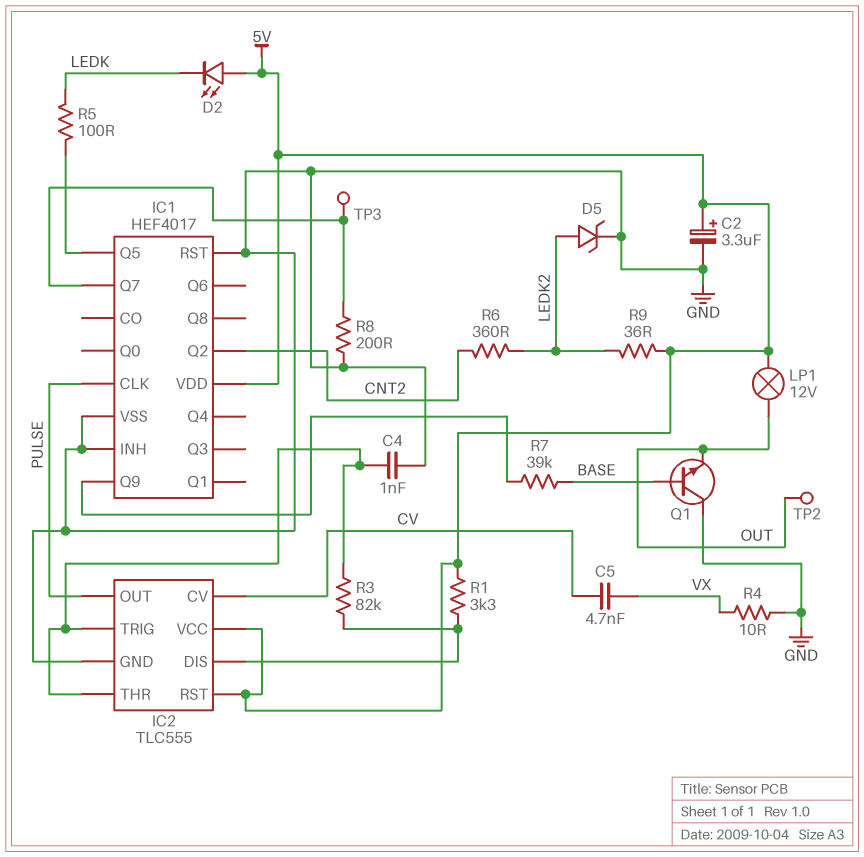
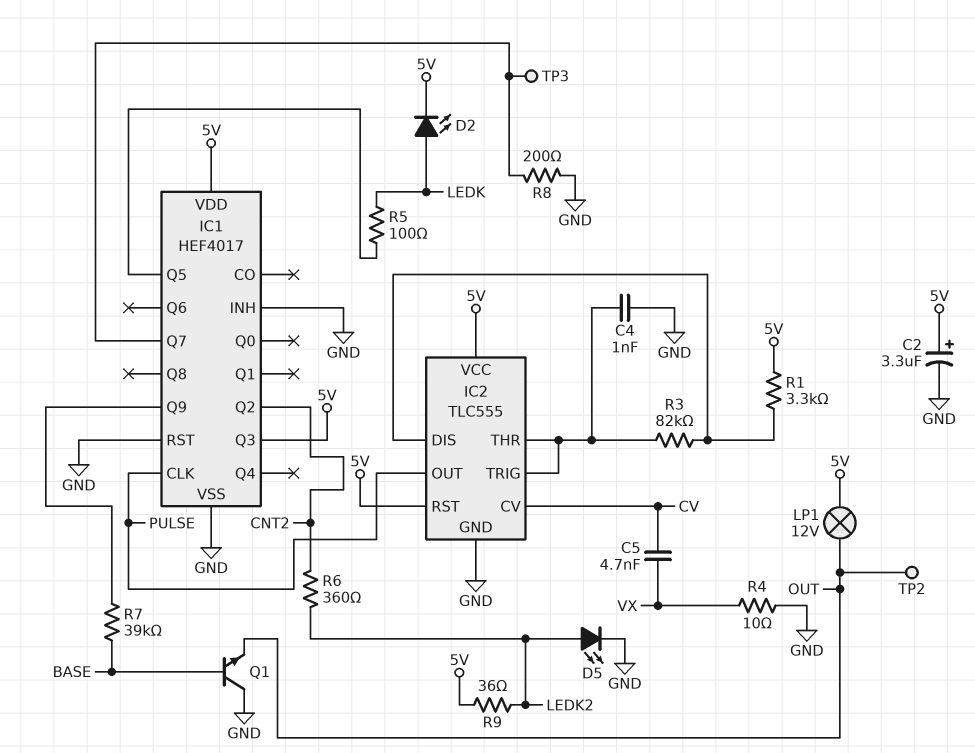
D2: LED (A 5V, K LEDK) -> LED (A LEDK, K 5V)
D5: zener (A LEDK2, K GND) -> LED (A LEDK2, K GND)
IC1 pin Q3: none -> 5V

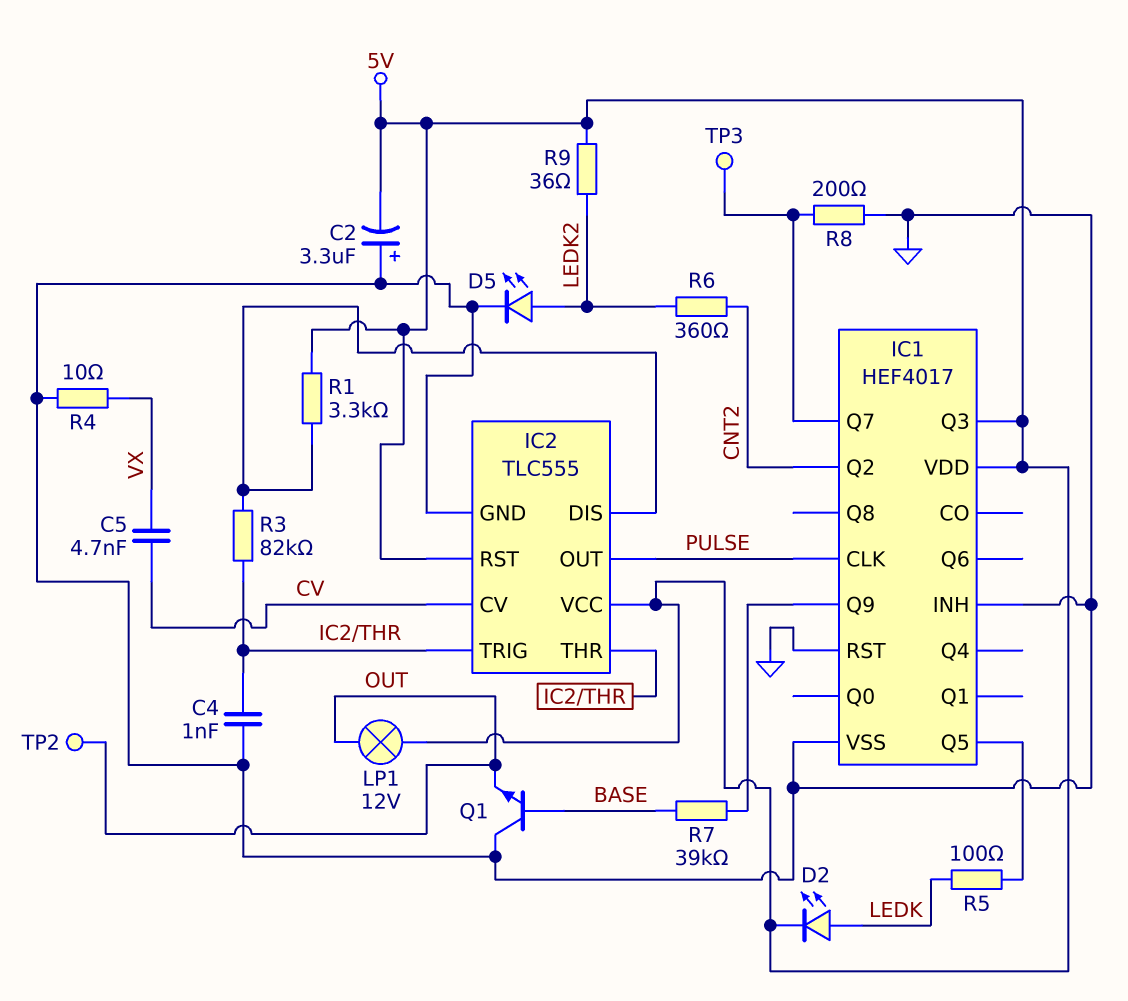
C2: 3.3uF (plus 5V, minus GND) -> 3.3uF (plus GND, minus 5V)

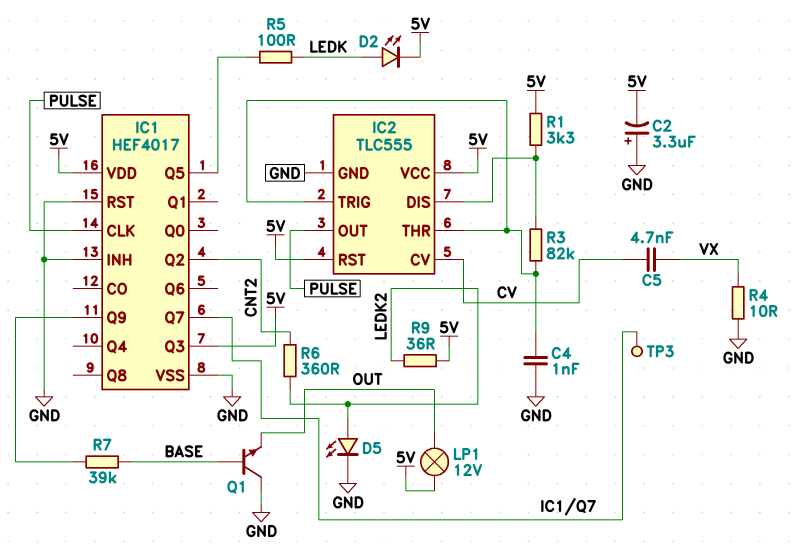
R8: 200 (GND, IC1/Q7) -> none
TP2: test point (OUT) -> none

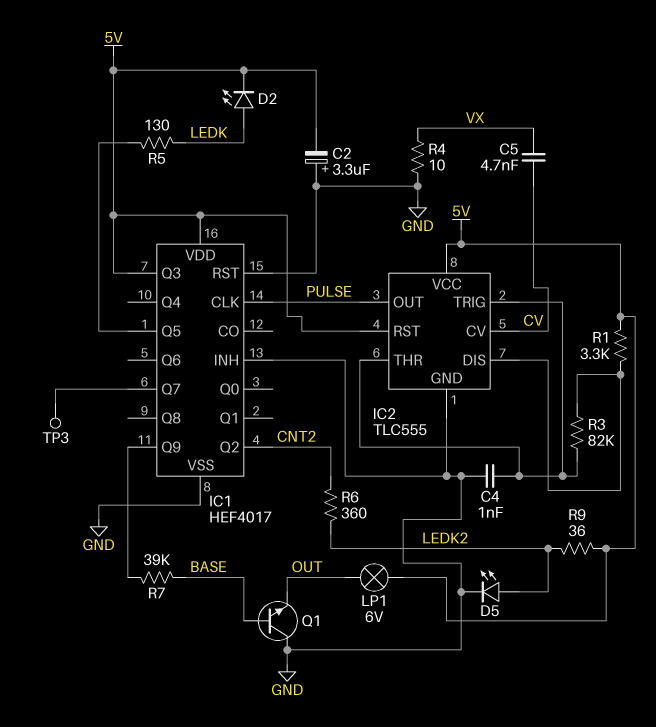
LP1: lamp 12V (5V, OUT) -> lamp 6V (5V, OUT)
R5: 100 (IC1/Q5, LEDK) -> 130 (IC1/Q5, LEDK)

